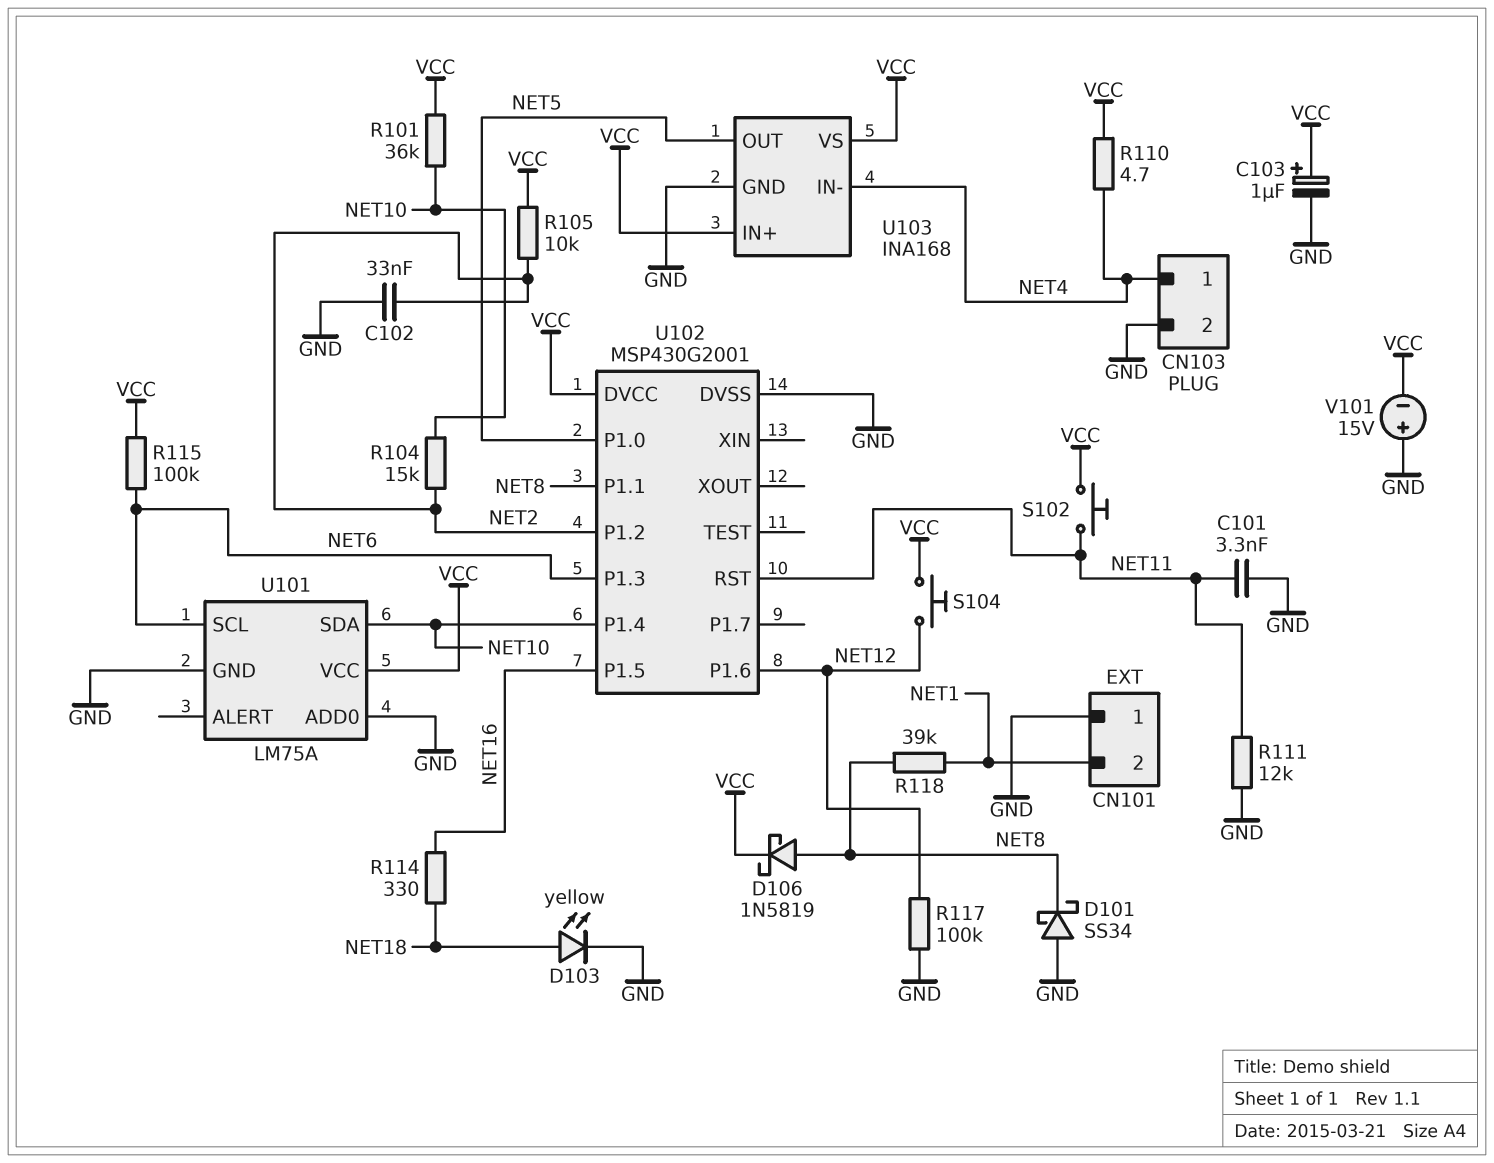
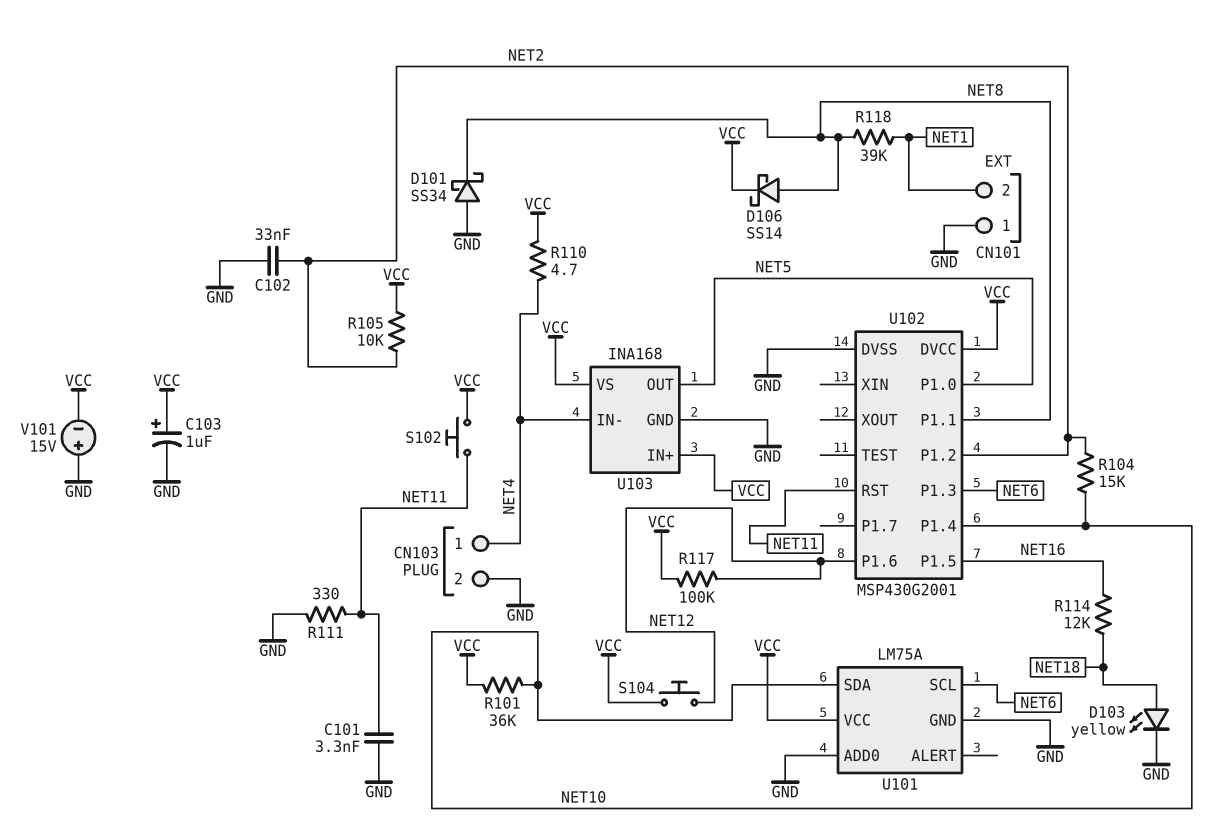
D106: schottky 1N5819 (A NET8, K VCC) -> schottky SS14 (A NET8, K VCC)
R111: 12k (GND, NET11) -> 330 (GND, NET11)
R114: 330 (NET16, NET18) -> 12k (NET16, NET18)
R115: 100k (NET6, VCC) -> none
R117: 100k (GND, NET12) -> 100k (NET12, VCC)

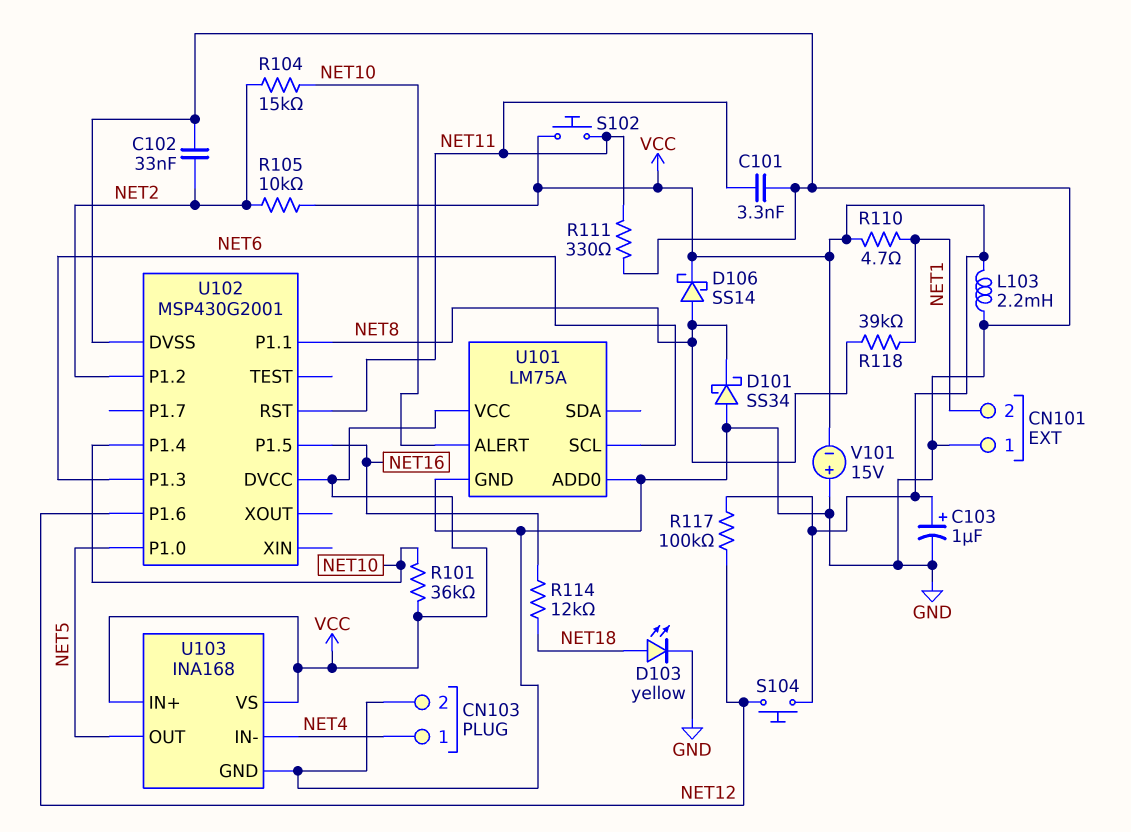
L103: none -> 2.2mH (GND, VCC)
R110: 4.7 (NET4, VCC) -> 4.7 (NET1, VCC)
U101 pin ALERT: none -> NET10
U101 pin SDA: NET10 -> none

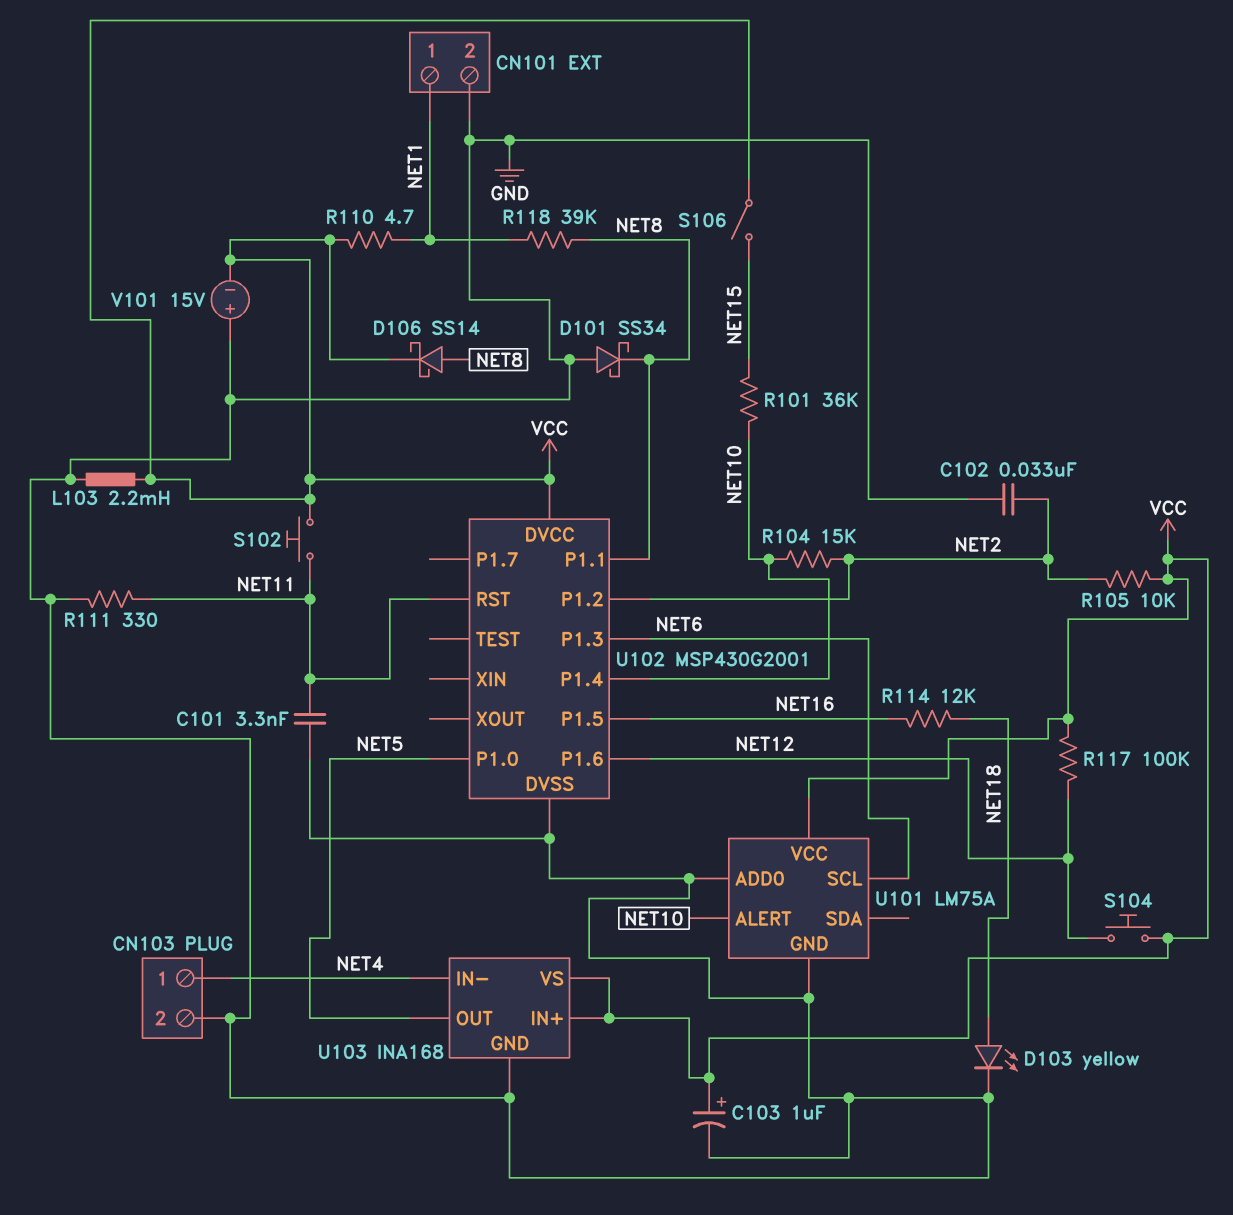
CN101 pin 1: GND -> NET1
CN101 pin 2: NET1 -> GND
R101: 36k (NET10, VCC) -> 36k (NET10, NET15)
S106: none -> switch (NET15, VCC)

